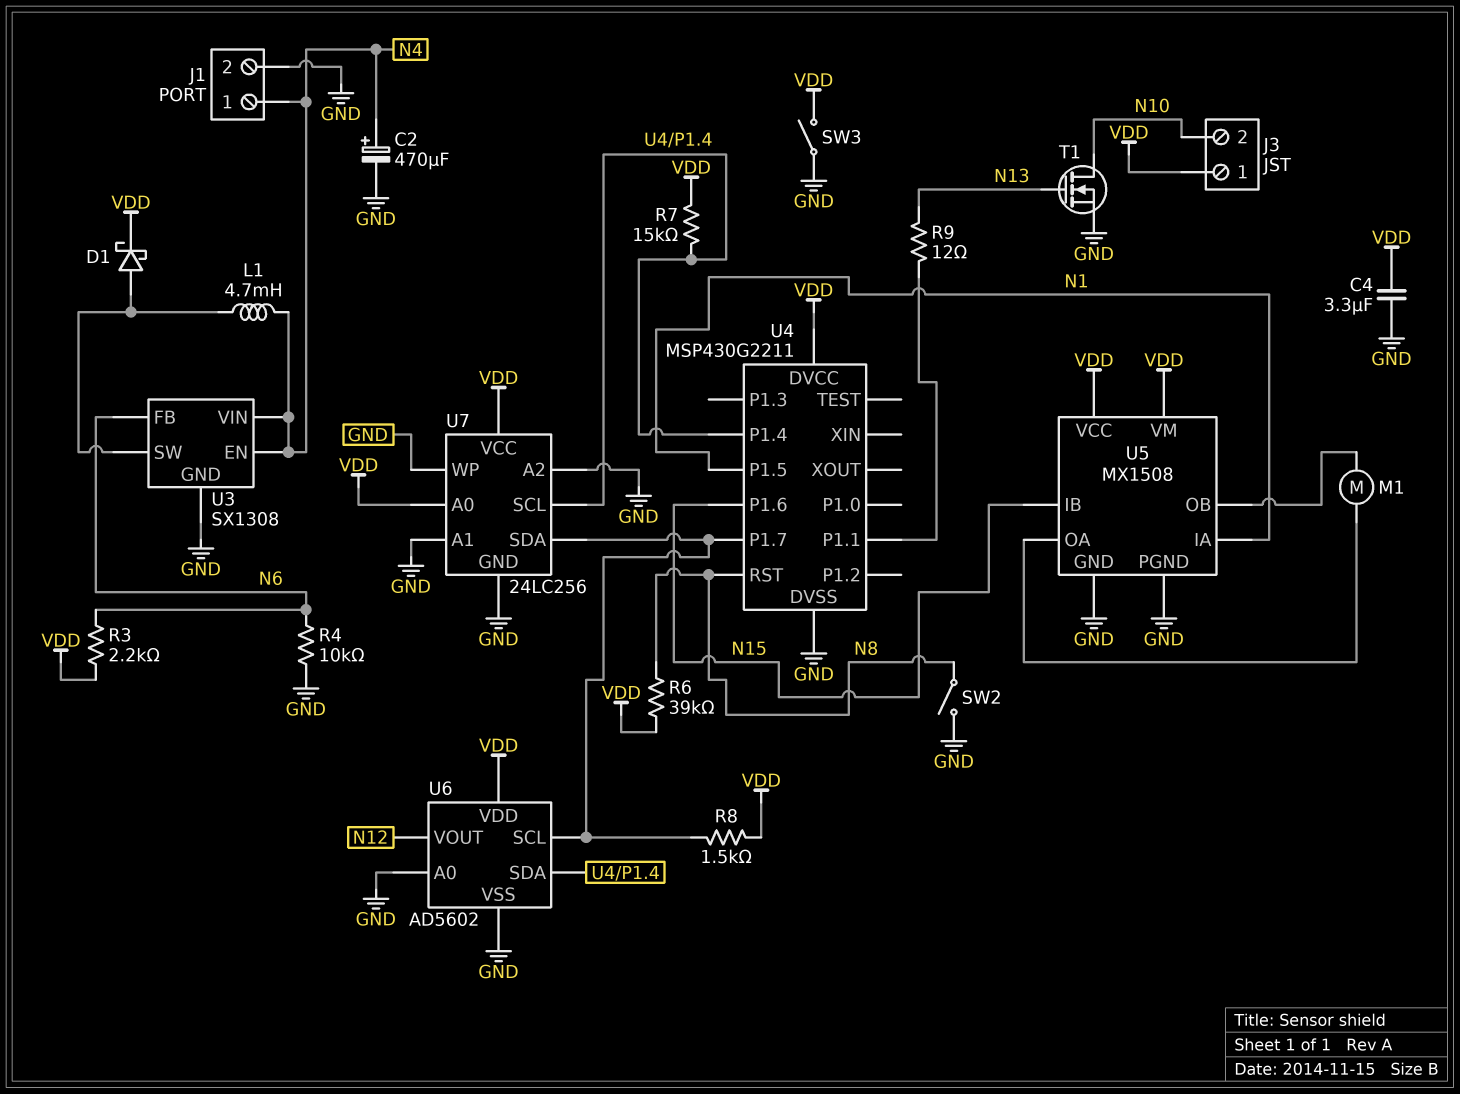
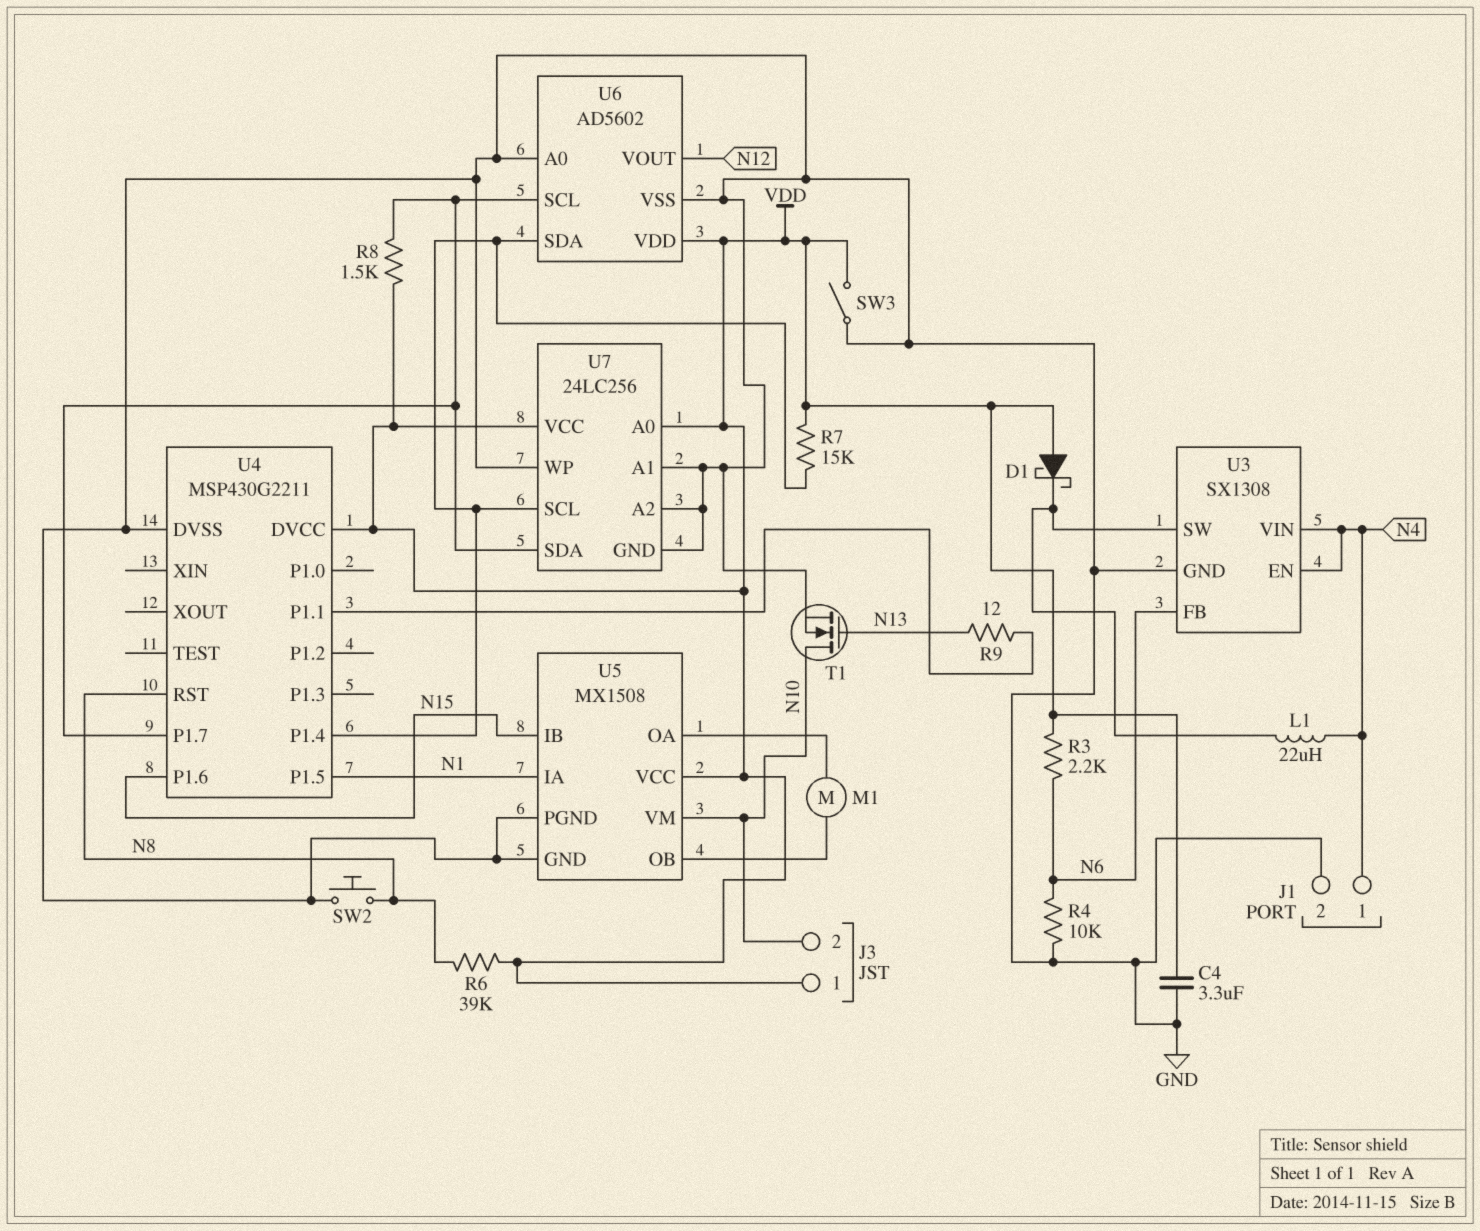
C2: 470uF (plus N4, minus GND) -> none
D1: schottky (A U3/SW, K VDD) -> schottky (A VDD, K U3/SW)
L1: 4.7mH (N4, U3/SW) -> 22uH (N4, U3/SW)
SW2: switch (GND, N8) -> button (GND, N8)
U5 pin VM: VDD -> N10

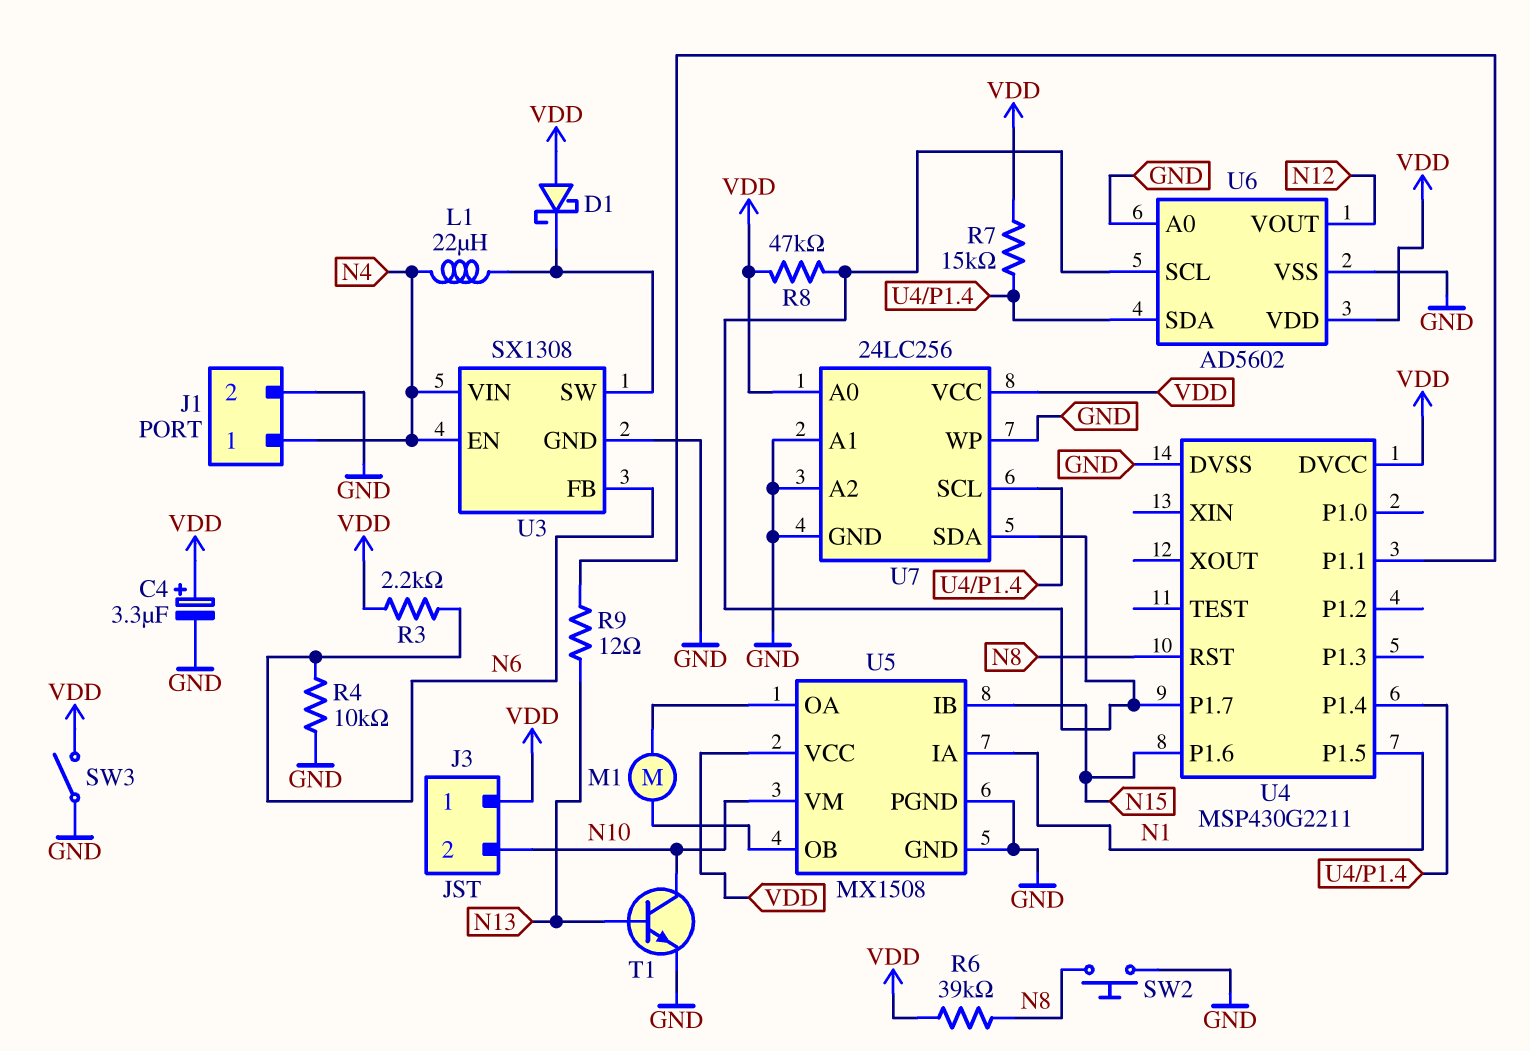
C4: 3.3uF (GND, VDD) -> 3.3uF (plus VDD, minus GND)
R8: 1.5k (U4/P1.7, VDD) -> 47k (U4/P1.7, VDD)
T1: NMOS (G N13, D N10, S GND) -> NPN (B N13, C N10, E GND)

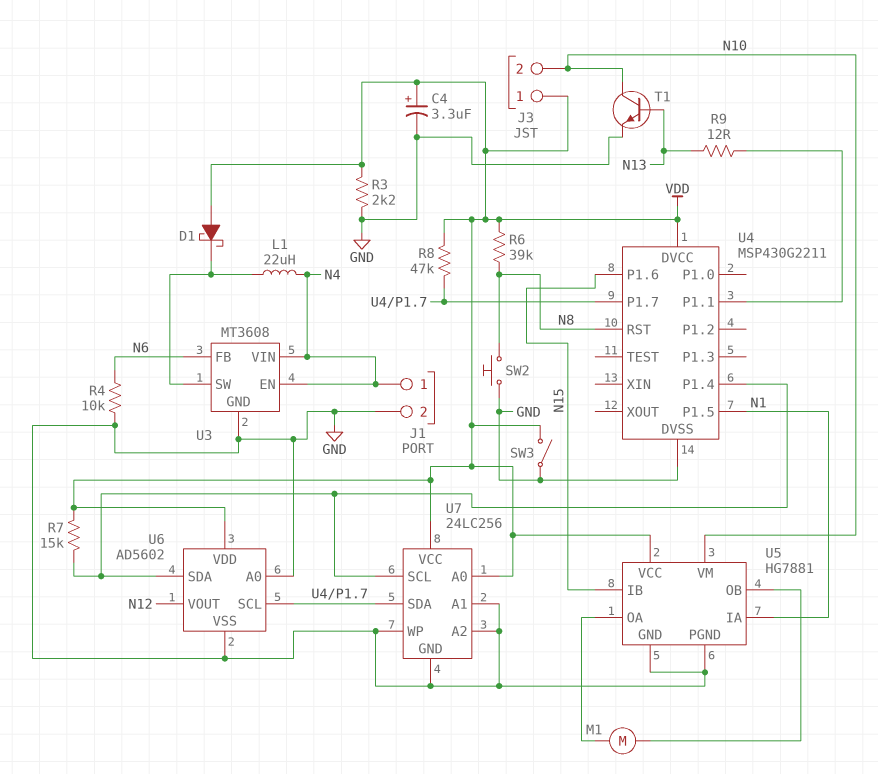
R3: 2.2k (N6, VDD) -> 2.2k (GND, VDD)
U3: SX1308 -> MT3608
U5: MX1508 -> HG7881

